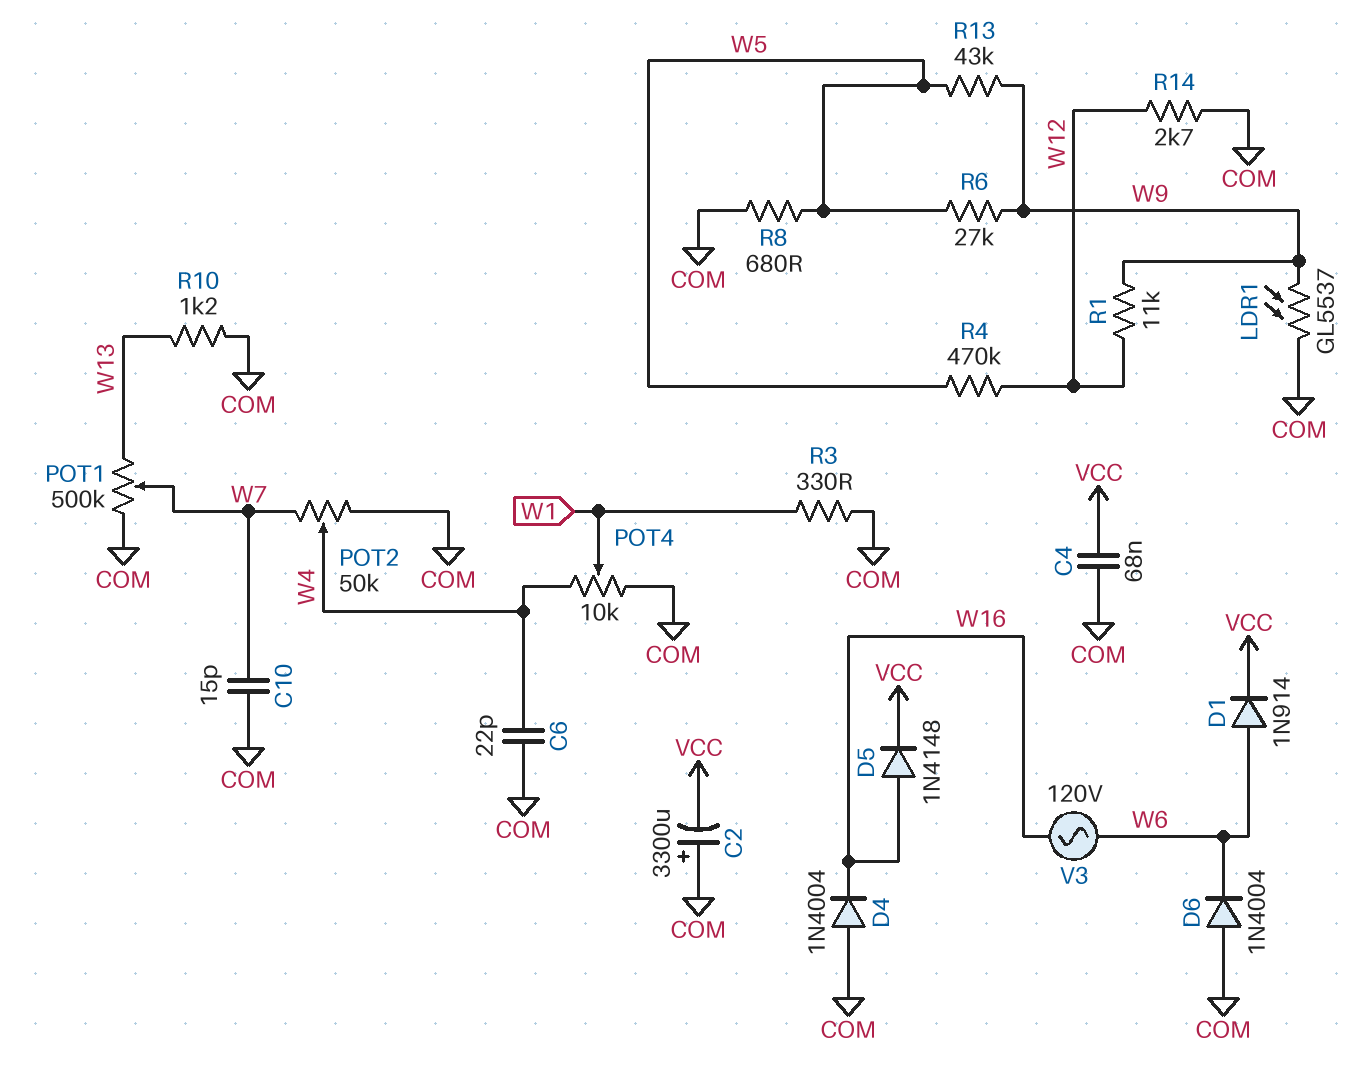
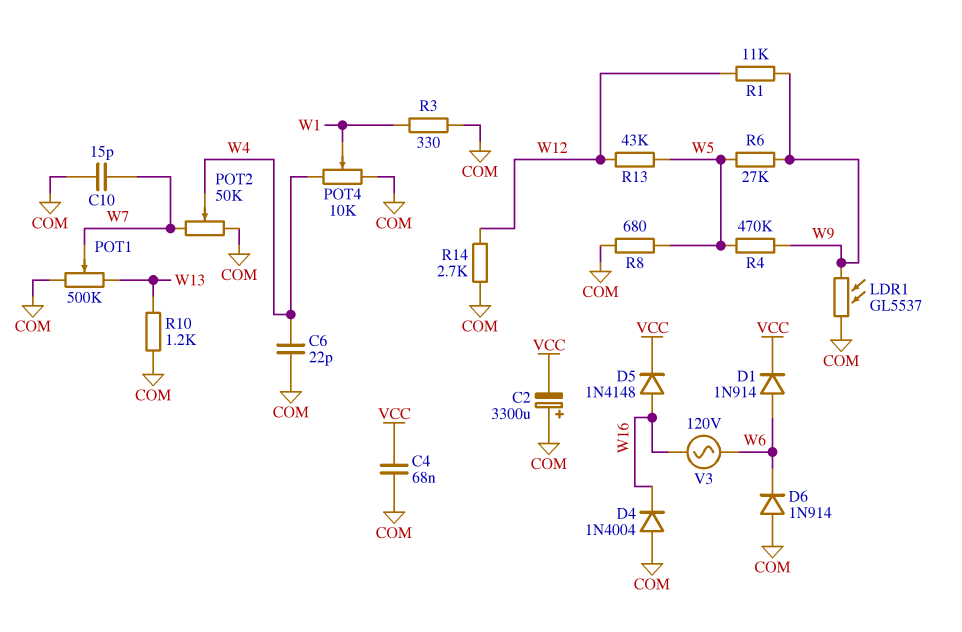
D6: diode 1N4004 (A COM, K W6) -> diode 1N914 (A COM, K W6)
R4: 470k (W5, W12) -> 470k (W5, W9)
R13: 43k (W5, W9) -> 43k (W5, W12)

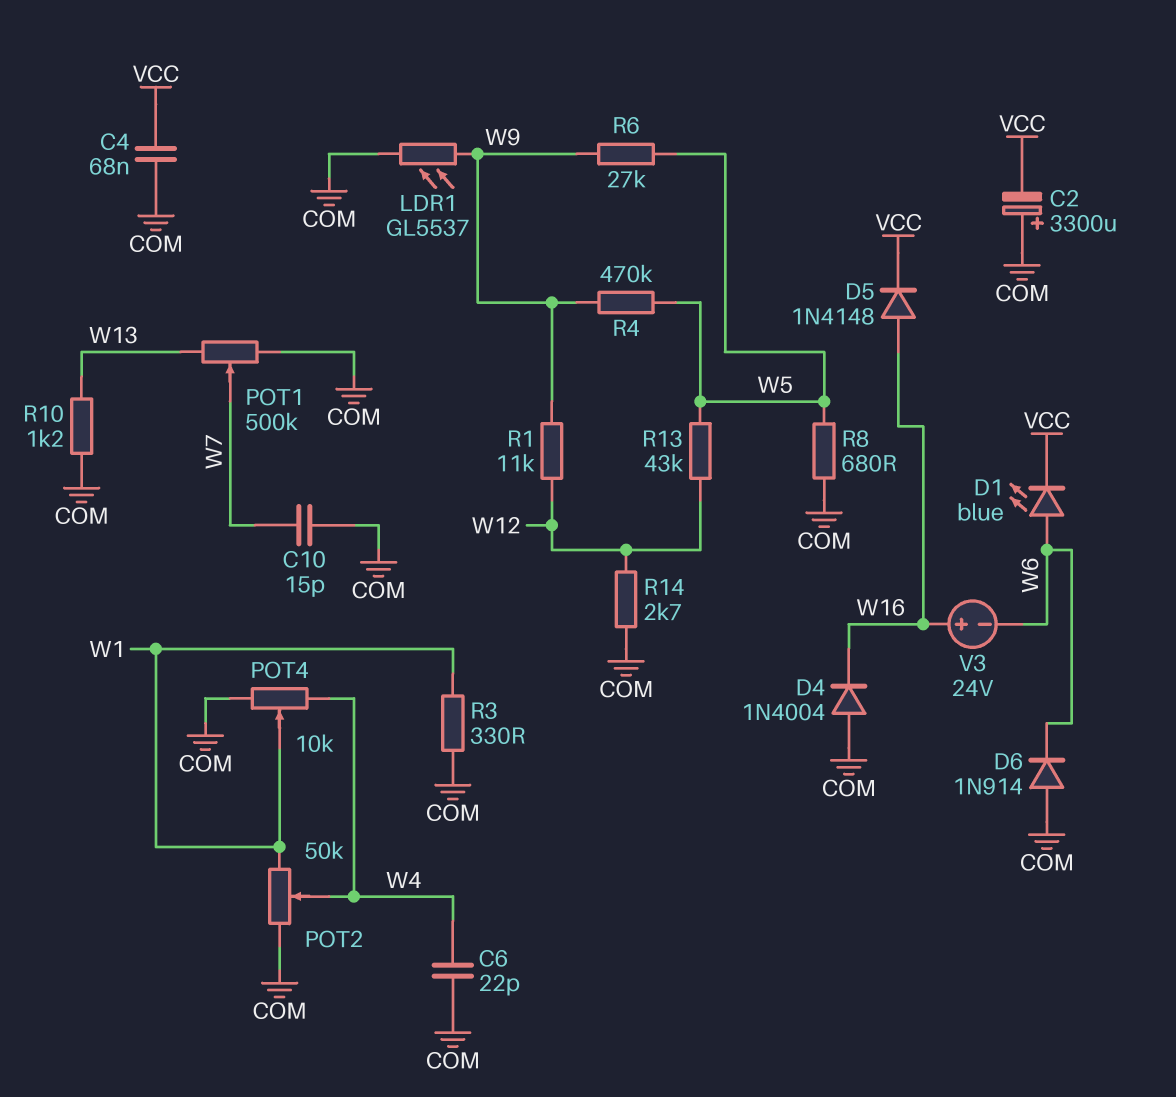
D1: diode 1N914 (A W6, K VCC) -> LED blue (A W6, K VCC)
POT2: 50k (COM, W7, wiper W4) -> 50k (COM, W1, wiper W4)
V3: AC 120V (W6, W16) -> 24V (plus W16, minus W6)

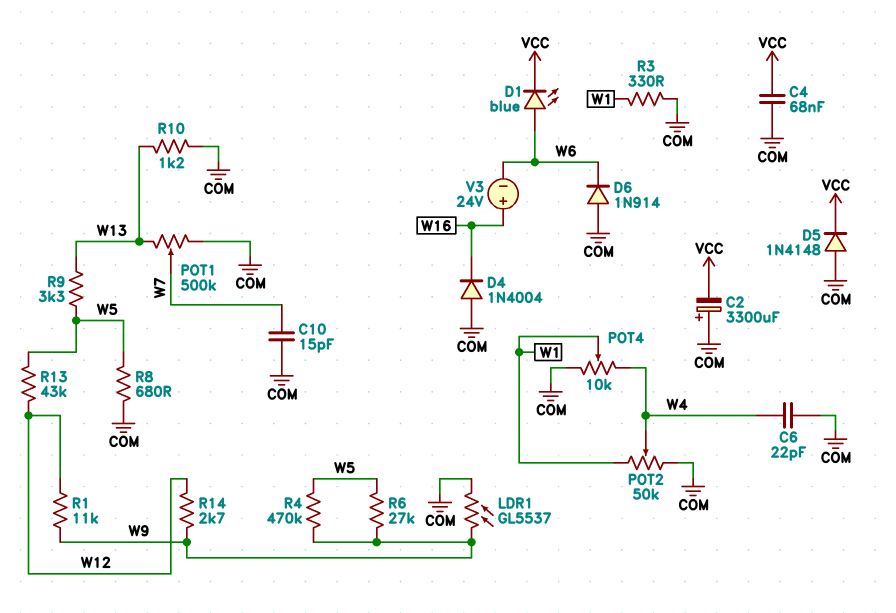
D5: diode 1N4148 (A W16, K VCC) -> diode 1N4148 (A COM, K VCC)
R9: none -> 3.3k (W5, W13)
R14: 2.7k (COM, W12) -> 2.7k (W9, W12)

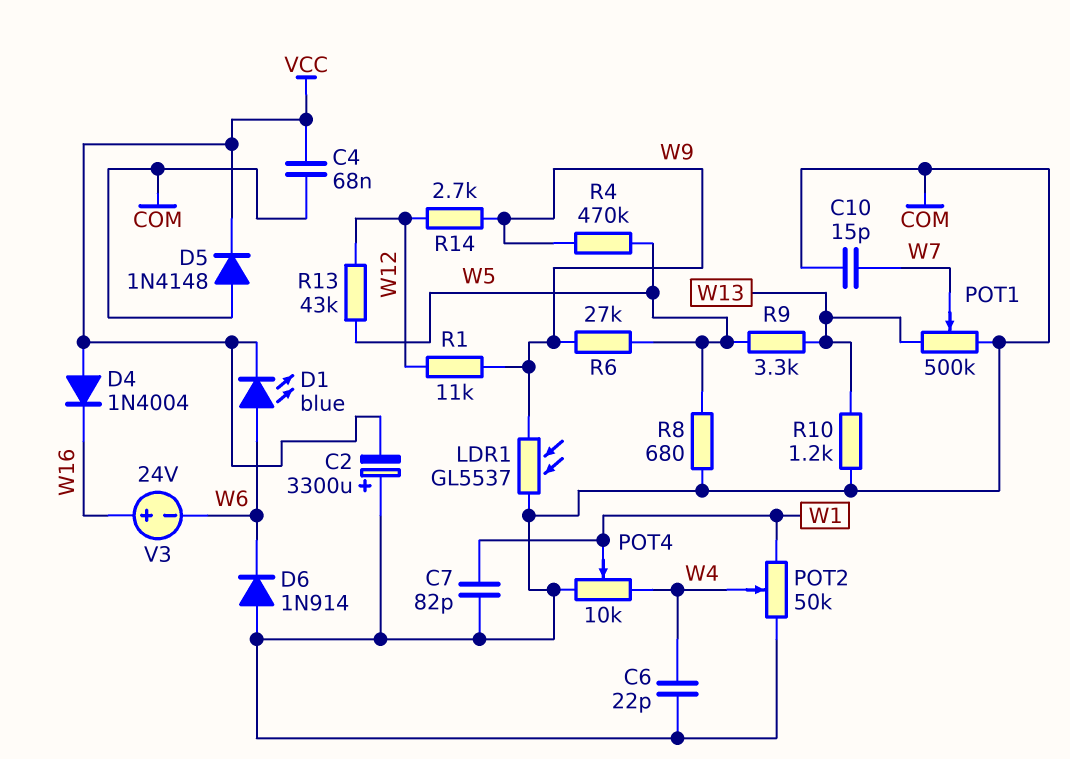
C7: none -> 82pF (COM, W1)
D4: diode 1N4004 (A COM, K W16) -> diode 1N4004 (A VCC, K W16)
R3: 330 (COM, W1) -> none

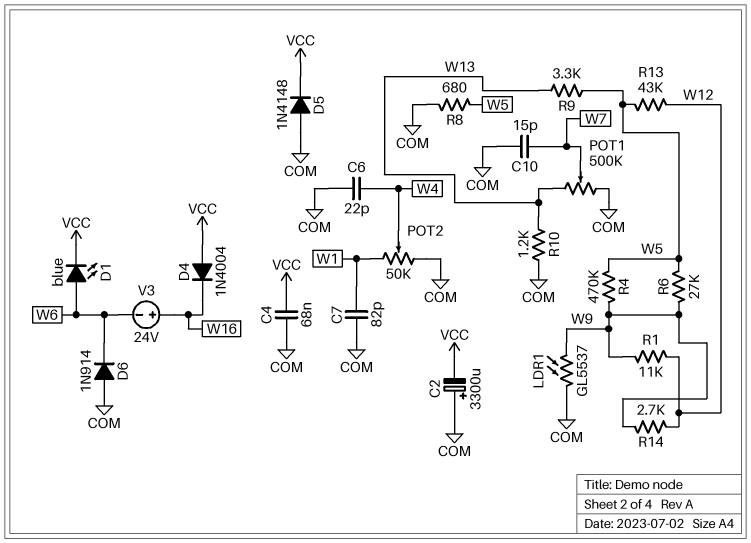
POT4: 10k (COM, W4, wiper W1) -> none

